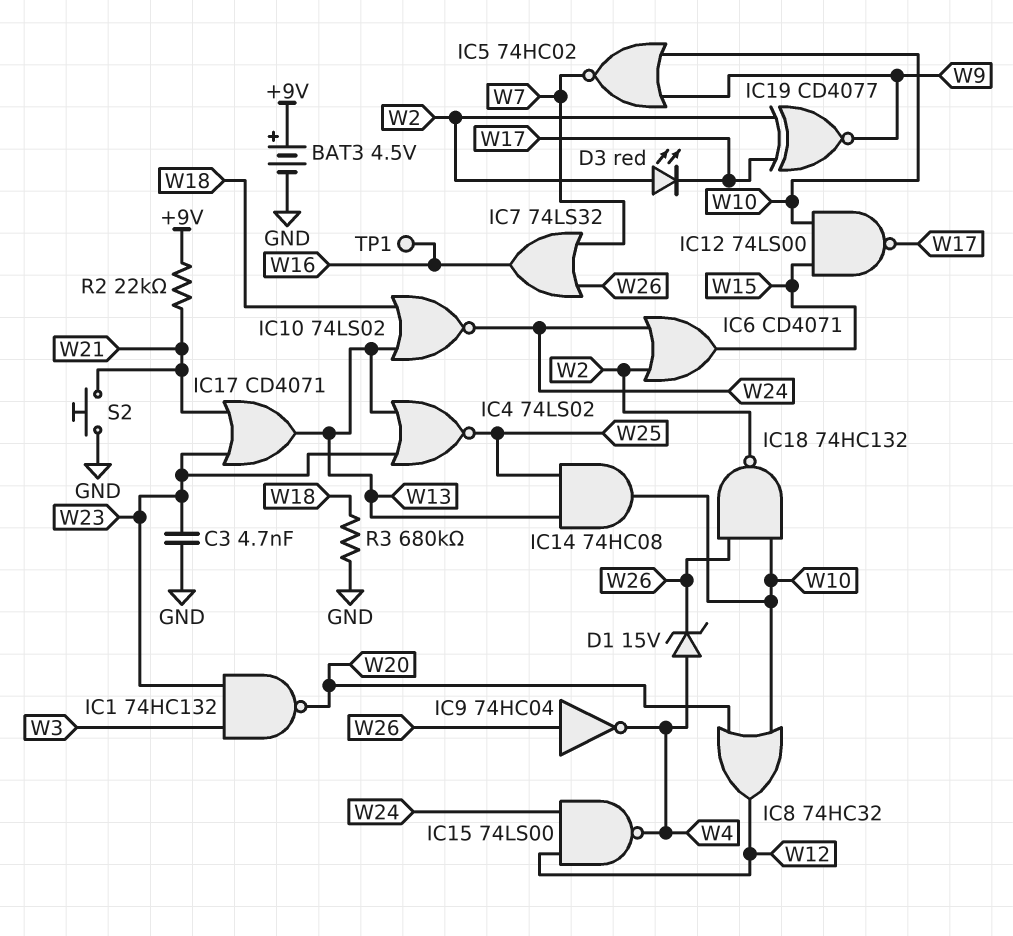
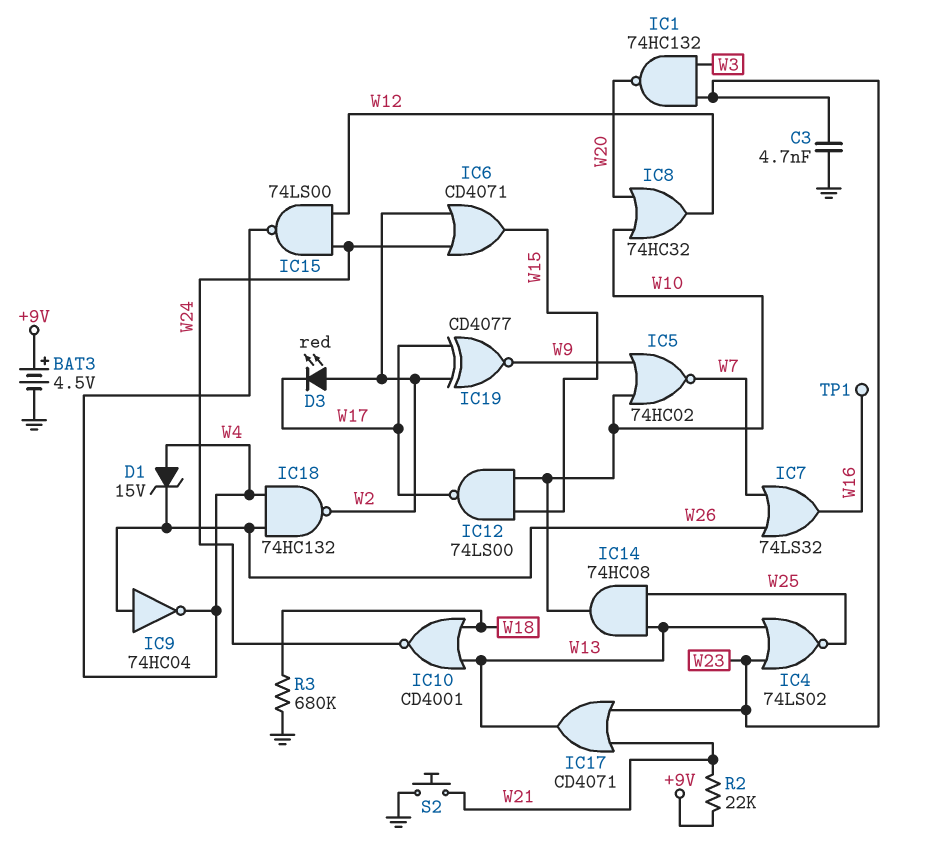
IC10: NOR 74LS02 (in W13, in W18, out W24) -> NOR CD4001 (in W13, in W18, out W24)
IC18: NAND 74HC132 (in W10, in W26, out W2) -> NAND 74HC132 (in W4, in W26, out W2)

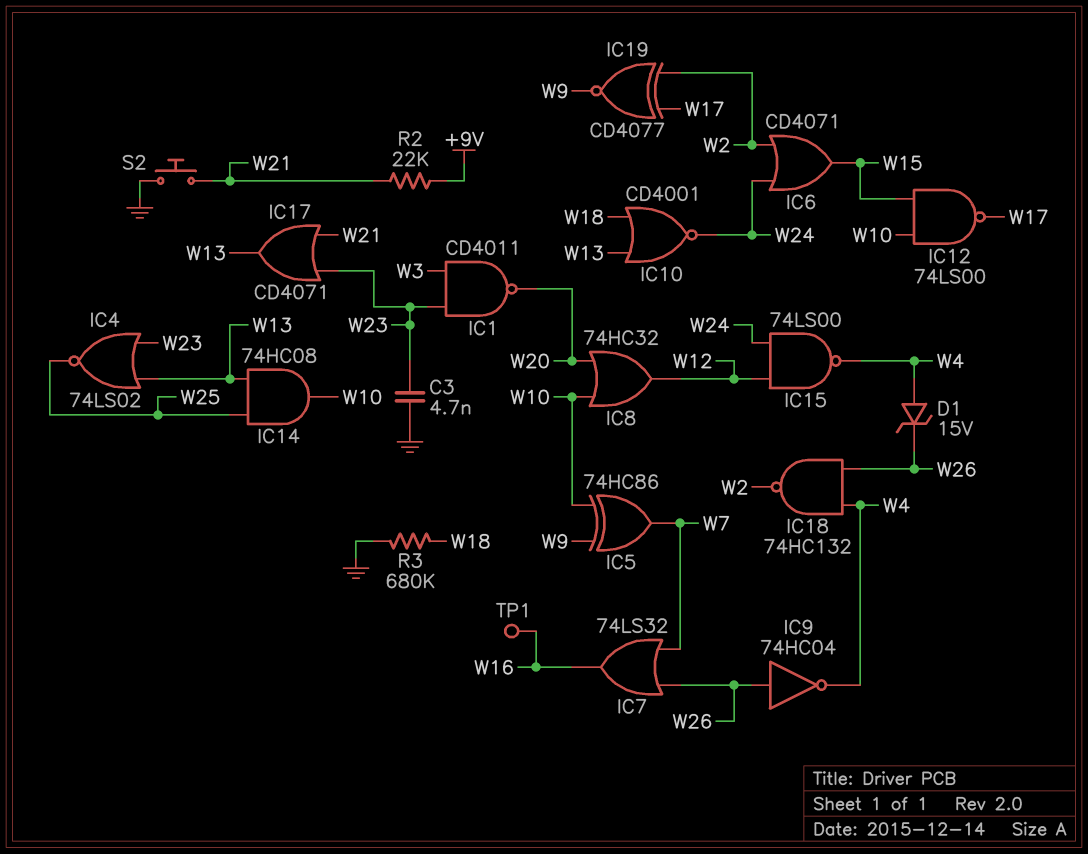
BAT3: 4.5V (plus +9V, minus GND) -> none
D3: LED red (A W2, K W17) -> none
IC1: NAND 74HC132 (in W3, in W23, out W20) -> NAND CD4011 (in W3, in W23, out W20)
IC5: NOR 74HC02 (in W9, in W10, out W7) -> XOR 74HC86 (in W9, in W10, out W7)

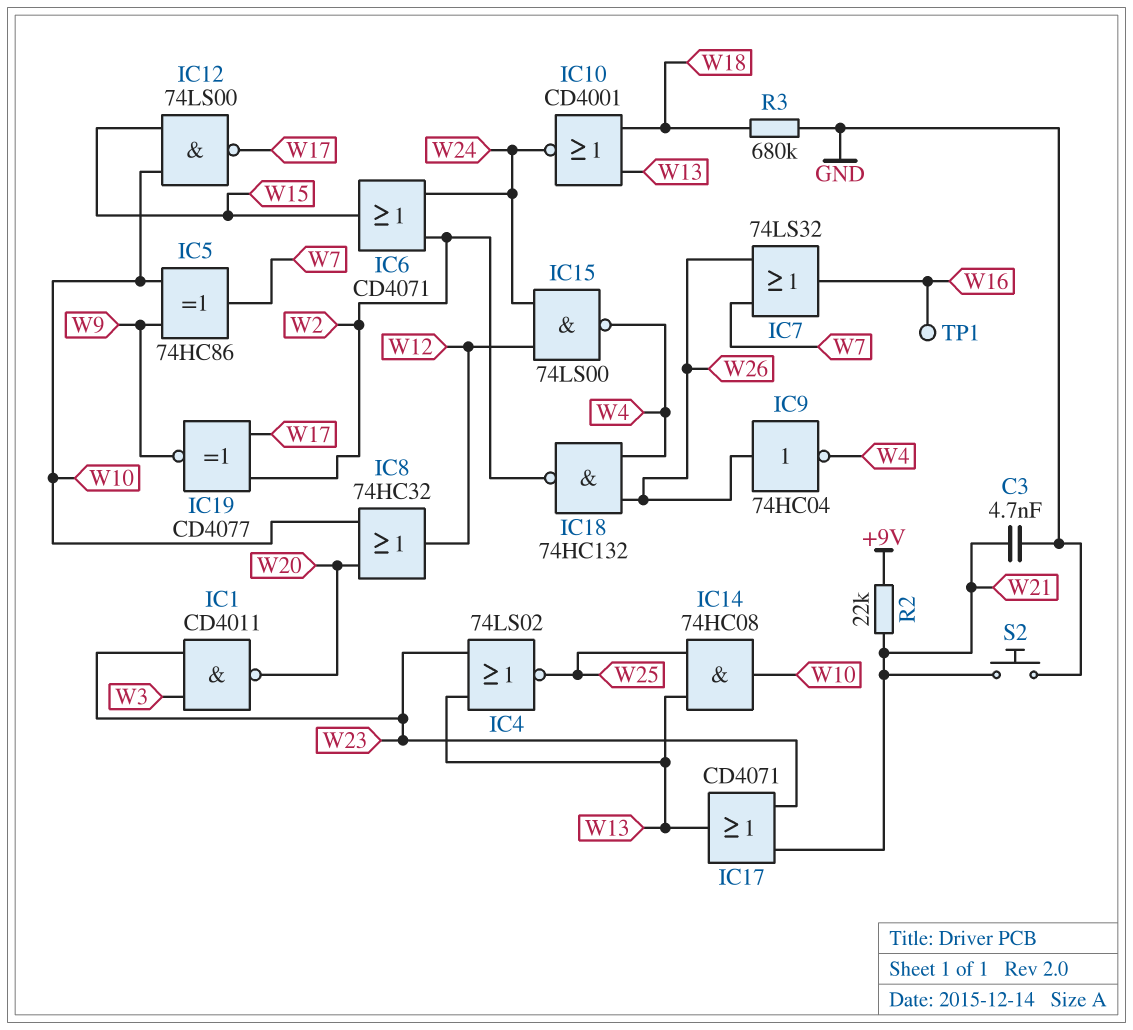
C3: 4.7nF (GND, W23) -> 4.7nF (GND, W21)
D1: zener 15V (A W4, K W26) -> none

